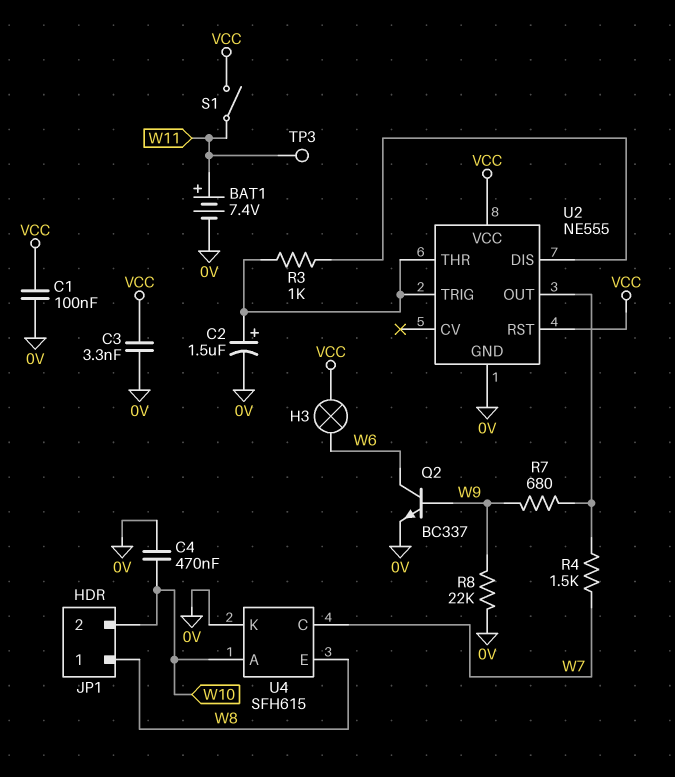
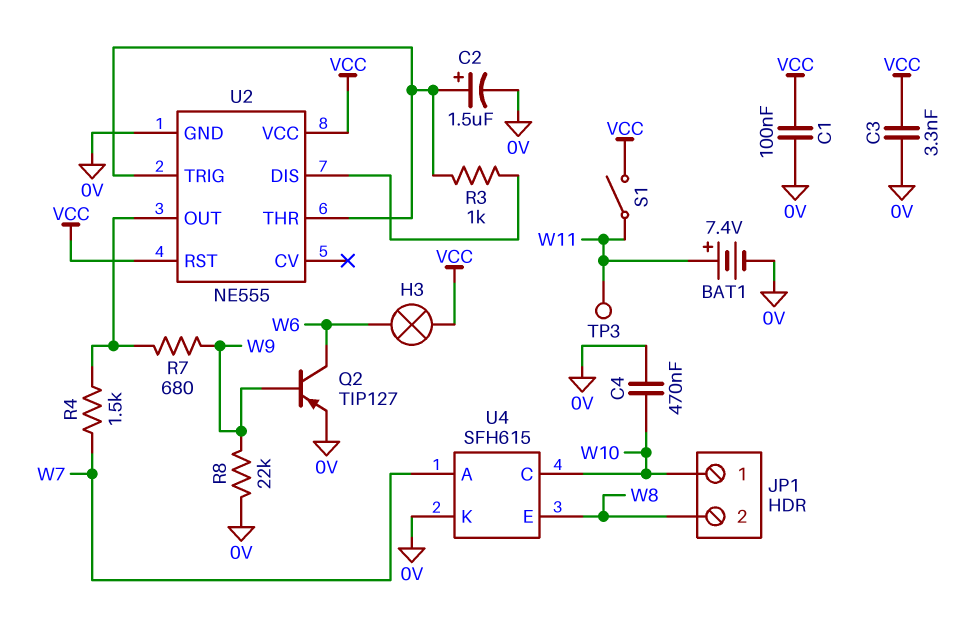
JP1 pin 1: W8 -> W10
JP1 pin 2: W10 -> W8
Q2: NPN BC337 (B W9, C W6, E 0V) -> PNP TIP127 (B W9, C W6, E 0V)
U4 pin A: W10 -> W7
U4 pin C: W7 -> W10

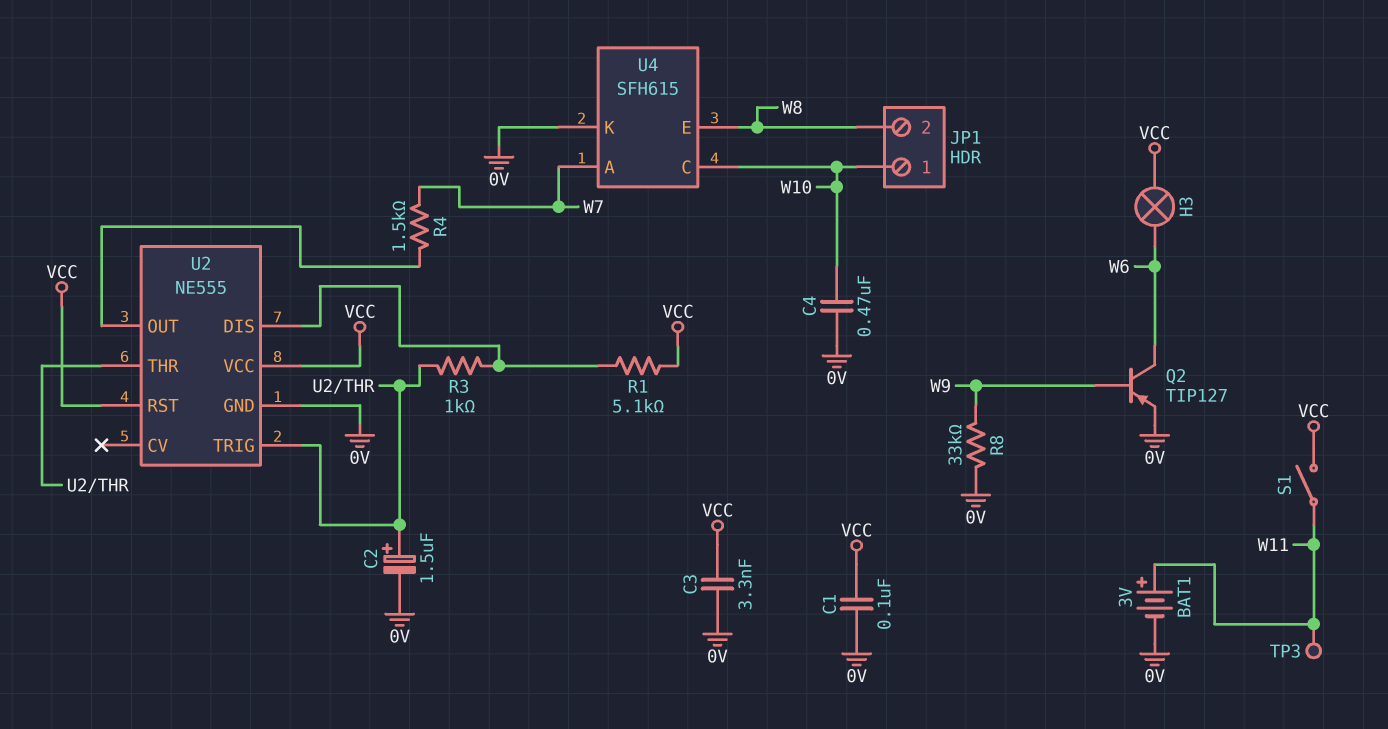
BAT1: 7.4V (plus W11, minus 0V) -> 3V (plus W11, minus 0V)
R1: none -> 5.1k (U2/DIS, VCC)
R7: 680 (U2/OUT, W9) -> none
R8: 22k (0V, W9) -> 33k (0V, W9)

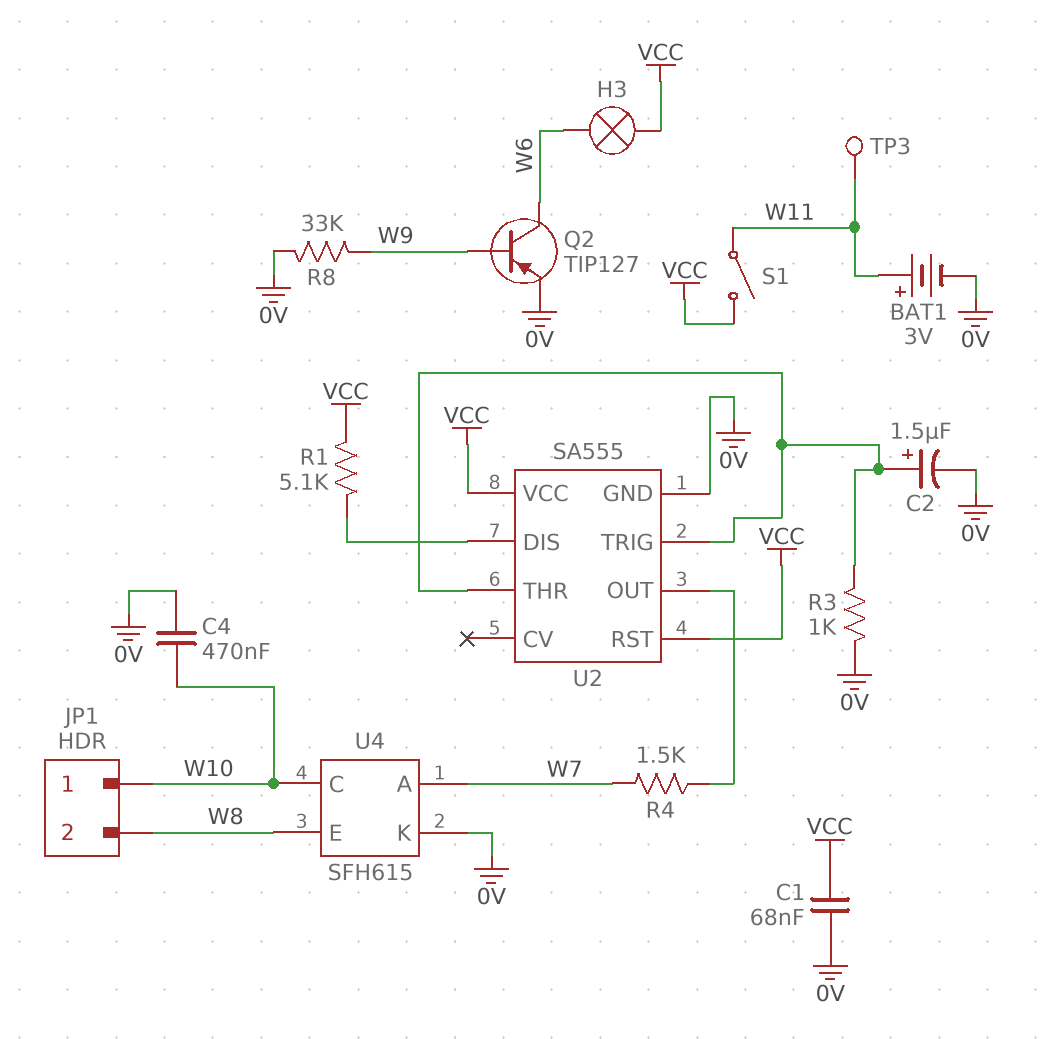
C1: 100nF (0V, VCC) -> 68nF (0V, VCC)
C3: 3.3nF (0V, VCC) -> none
R3: 1k (U2/DIS, U2/THR) -> 1k (0V, U2/THR)
U2: NE555 -> SA555

